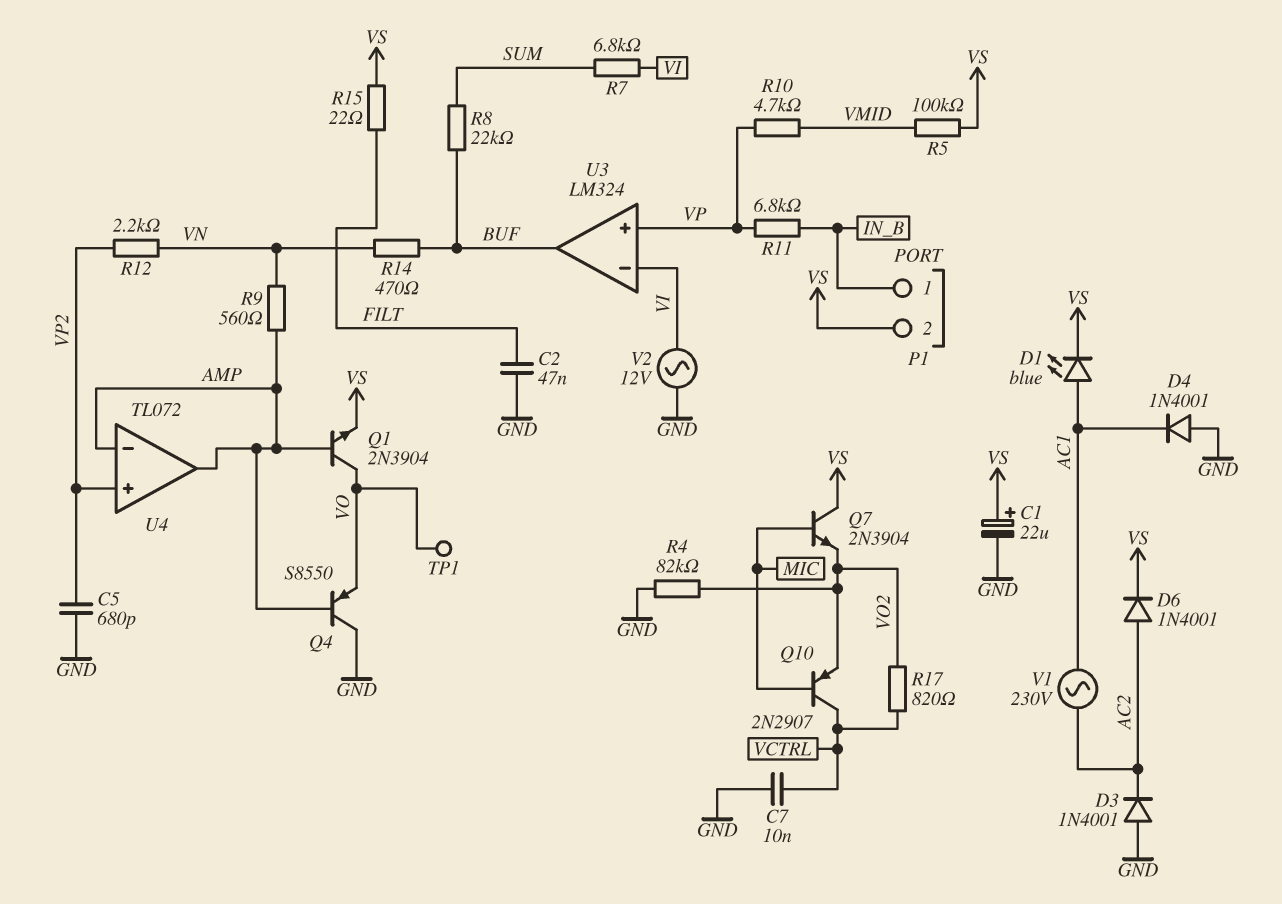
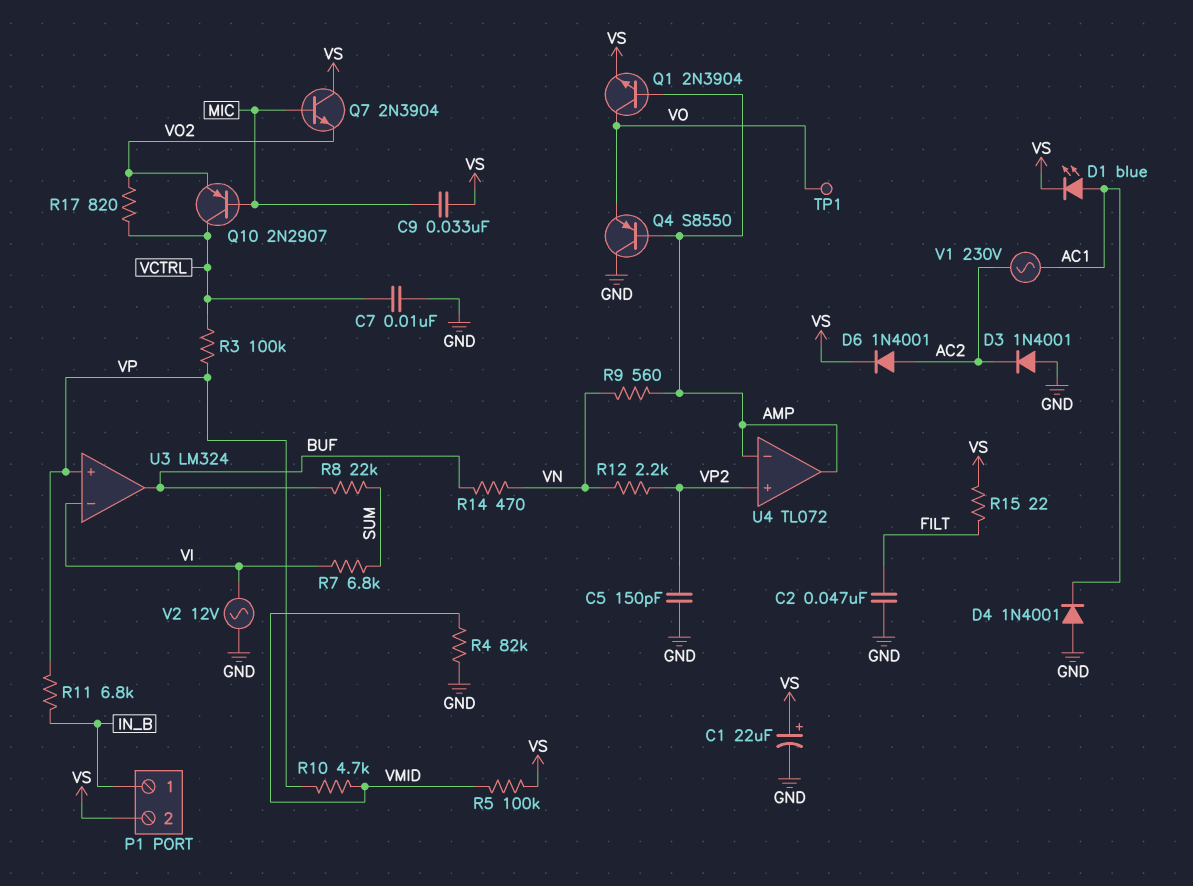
C5: 680pF (GND, VP2) -> 150pF (GND, VP2)
C9: none -> 33nF (MIC, VS)
R3: none -> 100k (VCTRL, VP)
R4: 82k (GND, VO2) -> 82k (GND, VMID)

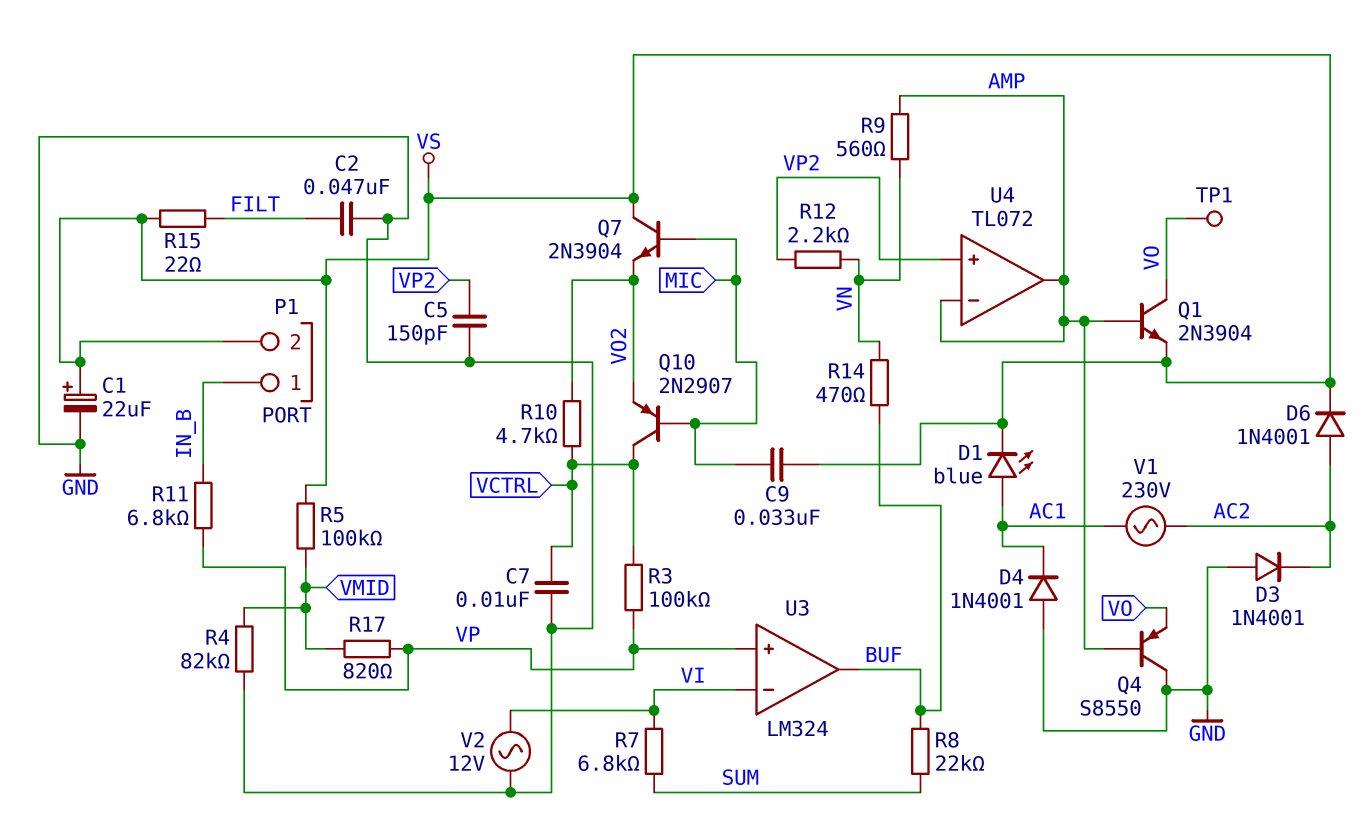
R10: 4.7k (VMID, VP) -> 4.7k (VCTRL, VO2)
R17: 820 (VCTRL, VO2) -> 820 (VMID, VP)

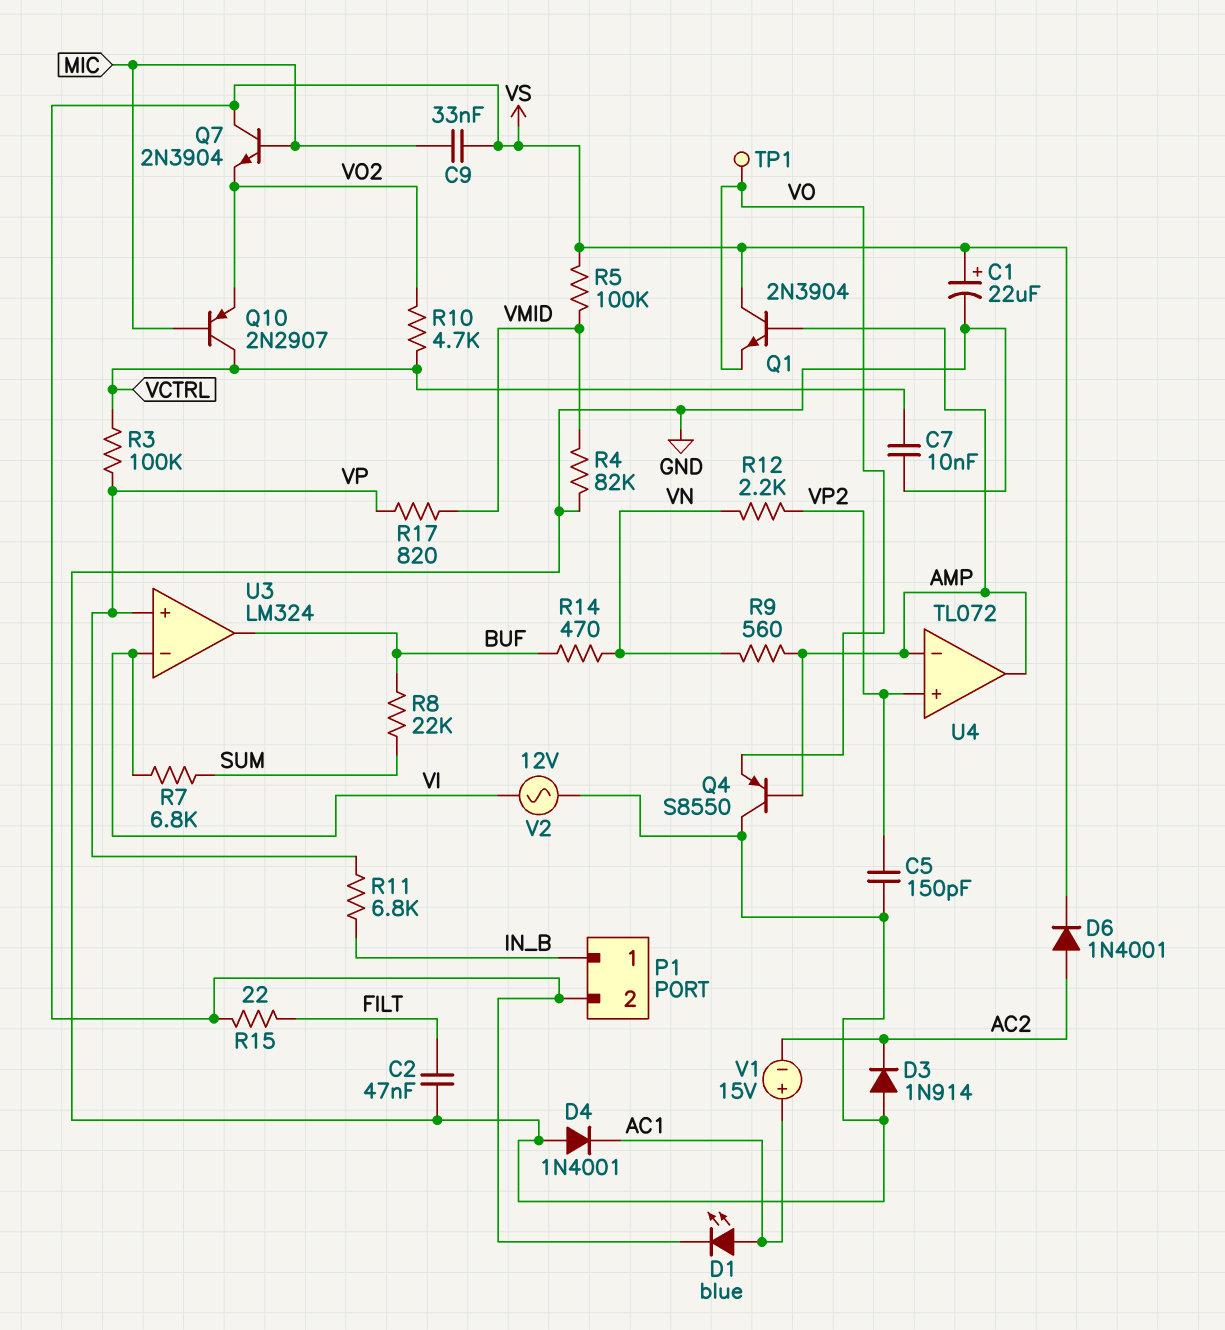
D3: diode 1N4001 (A GND, K AC2) -> diode 1N914 (A GND, K AC2)
Q1: NPN 2N3904 (B AMP, C VO, E VS) -> NPN 2N3904 (B AMP, C VS, E VO)
V1: AC 230V (AC1, AC2) -> 15V (plus AC1, minus AC2)

